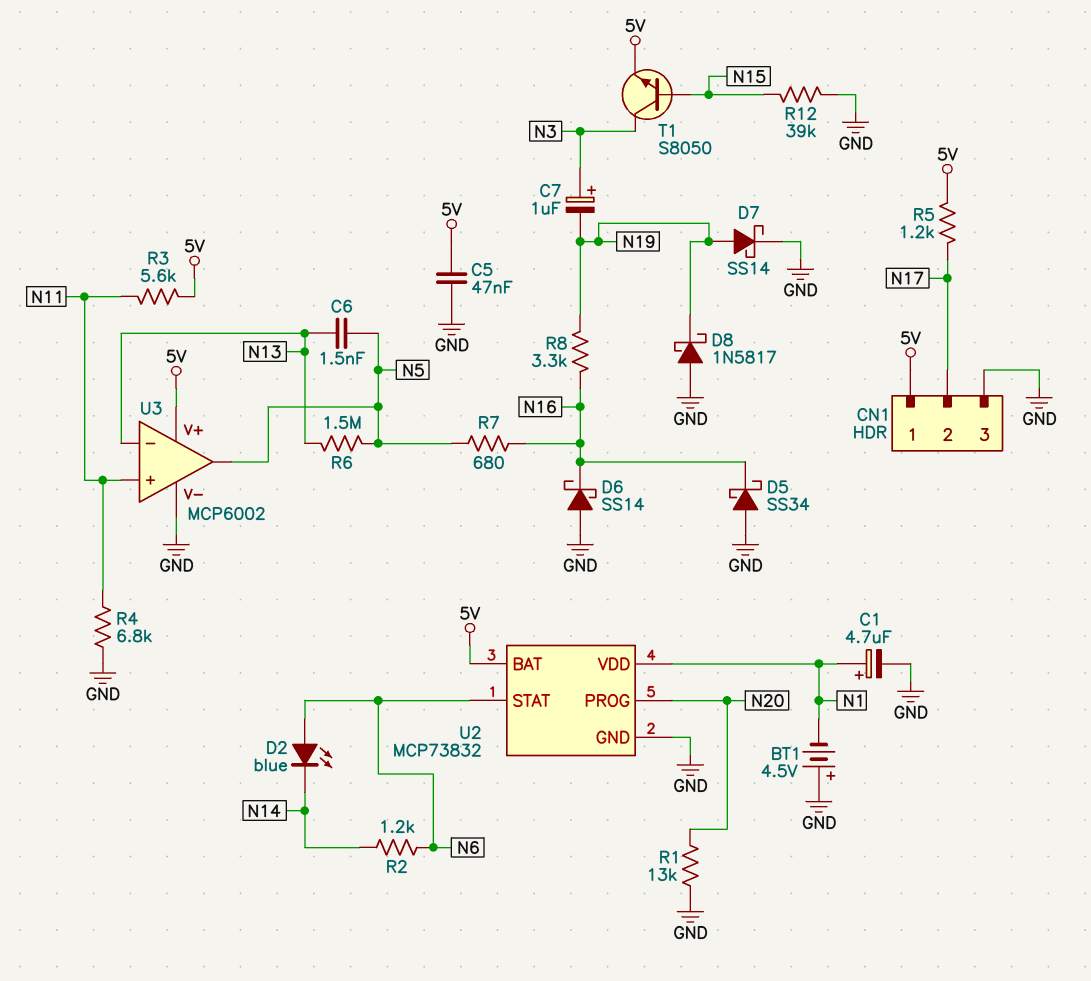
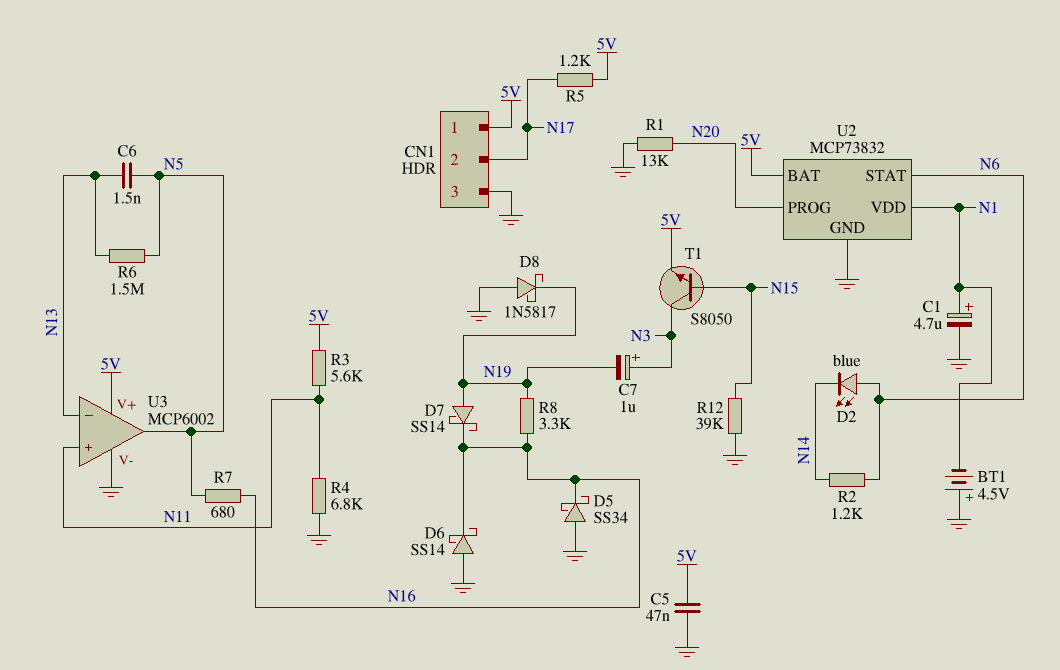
D7: schottky SS14 (A N19, K GND) -> schottky SS14 (A N19, K N16)

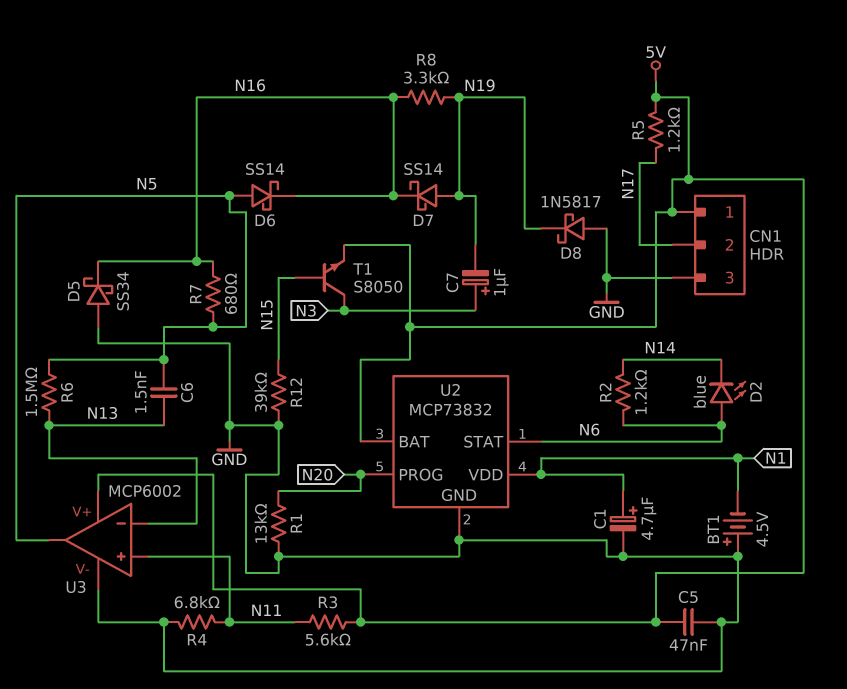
D6: schottky SS14 (A GND, K N16) -> schottky SS14 (A N5, K N16)

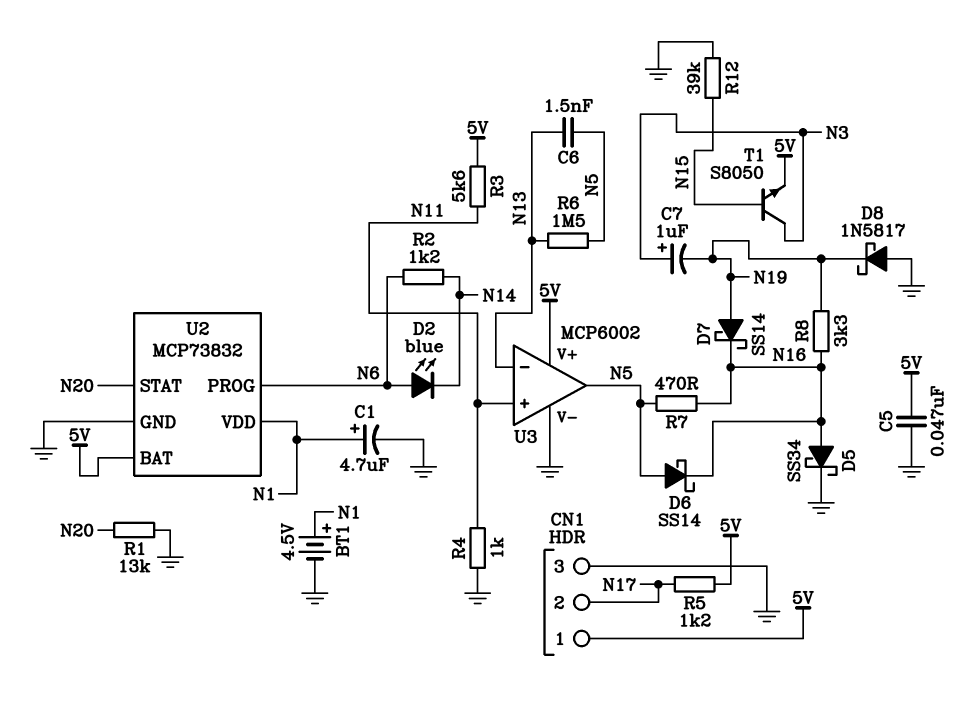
BT1: 4.5V (plus GND, minus N1) -> 4.5V (plus N1, minus GND)
D5: schottky SS34 (A GND, K N16) -> schottky SS34 (A N16, K GND)
R4: 6.8k (GND, N11) -> 1k (GND, N11)
R7: 680 (N5, N16) -> 470 (N5, N16)
U2 pin PROG: N20 -> N6
U2 pin STAT: N6 -> N20

